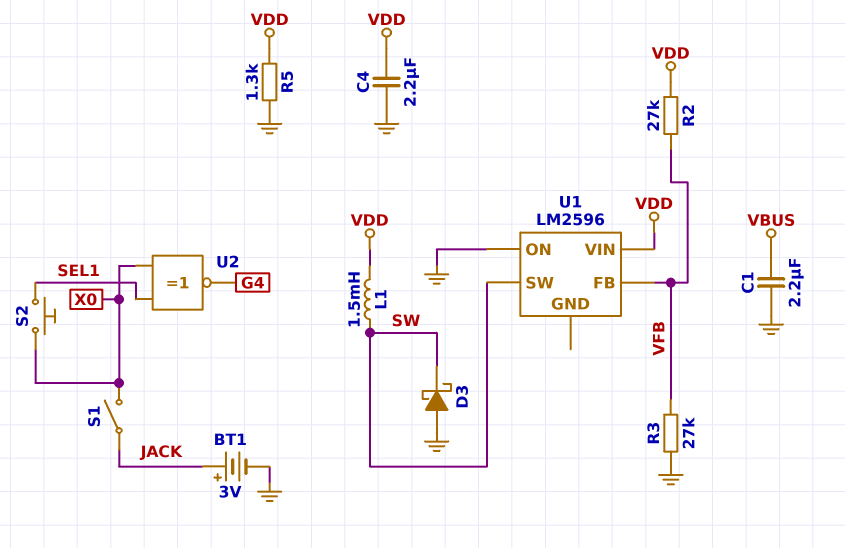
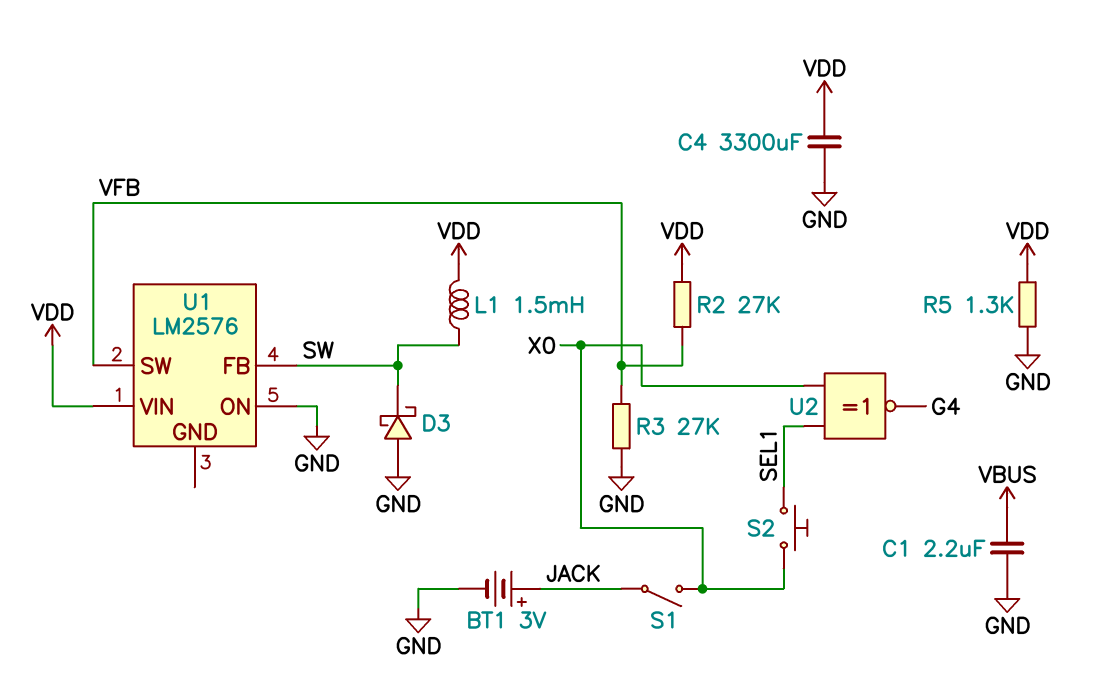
C4: 2.2uF (GND, VDD) -> 3300uF (GND, VDD)
U1: LM2596 -> LM2576
U1 pin FB: VFB -> SW
U1 pin SW: SW -> VFB

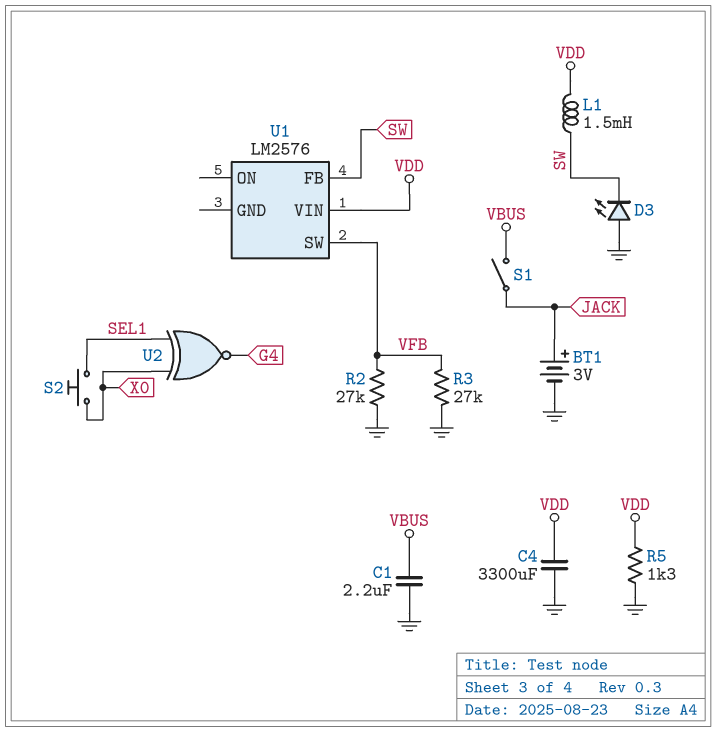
D3: schottky (A GND, K SW) -> LED (A GND, K SW)
R2: 27k (VDD, VFB) -> 27k (GND, VFB)
S1: switch (JACK, X0) -> switch (JACK, VBUS)
U1 pin ON: GND -> none

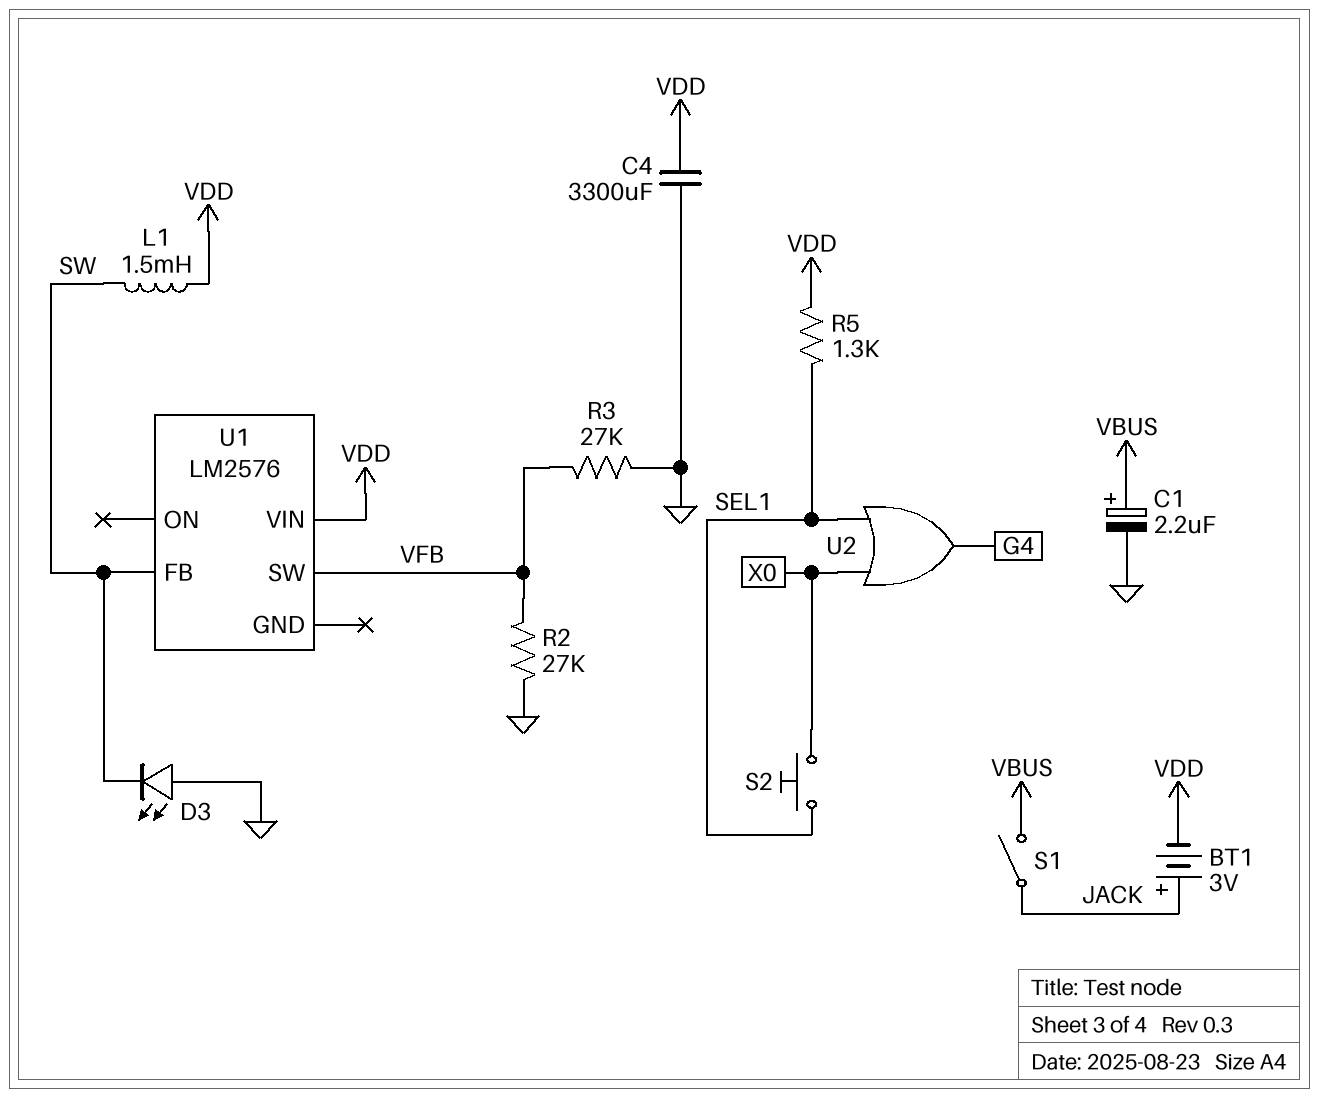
BT1: 3V (plus JACK, minus GND) -> 3V (plus JACK, minus VDD)
C1: 2.2uF (GND, VBUS) -> 2.2uF (plus VBUS, minus GND)
R5: 1.3k (GND, VDD) -> 1.3k (SEL1, VDD)
U2: XNOR (in SEL1, in X0, out G4) -> OR (in SEL1, in X0, out G4)

